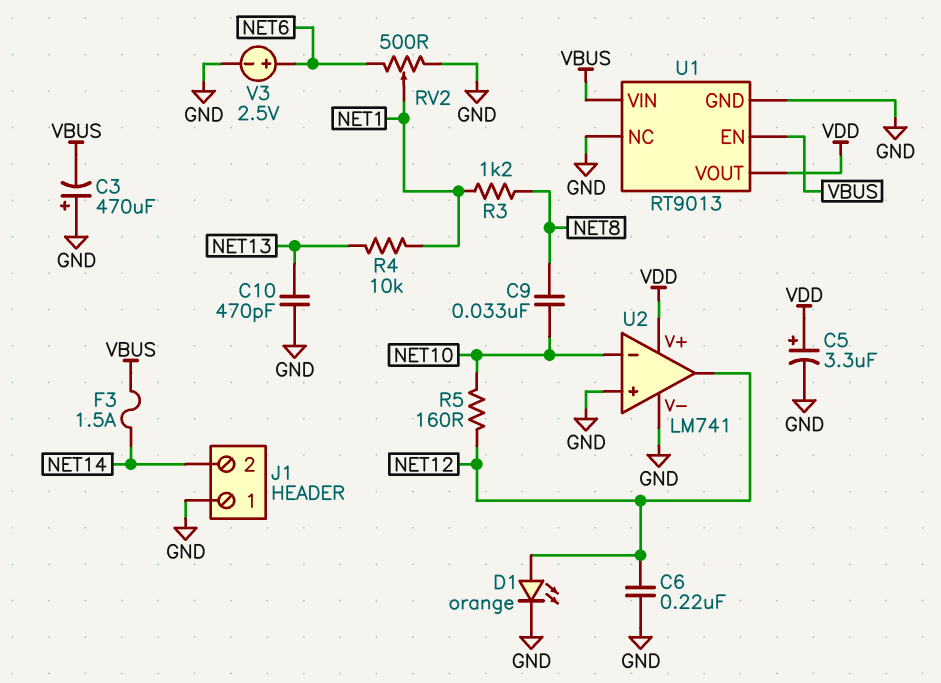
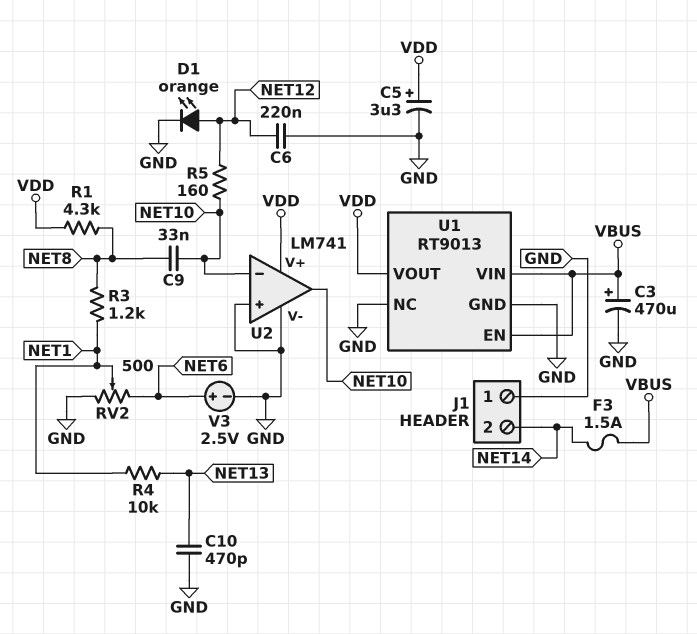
C3: 470uF (plus GND, minus VBUS) -> 470uF (plus VBUS, minus GND)
R1: none -> 4.3k (NET8, VDD)
U2 pin out: NET12 -> NET10

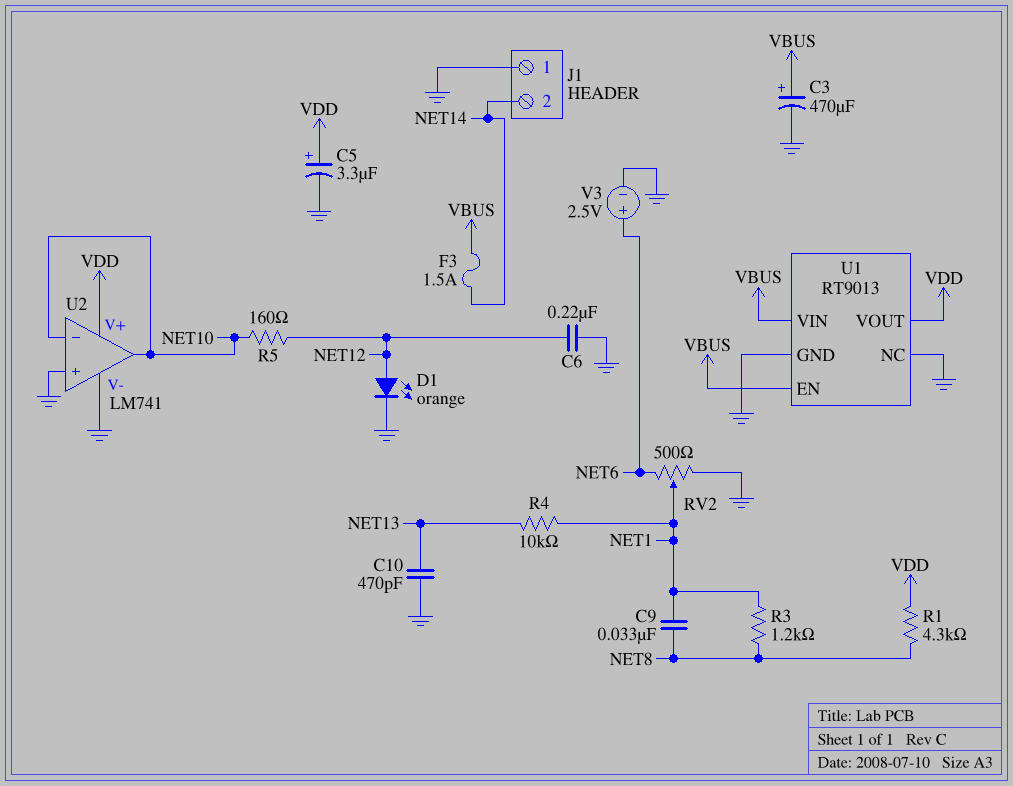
C9: 33nF (NET8, NET10) -> 33nF (NET1, NET8)

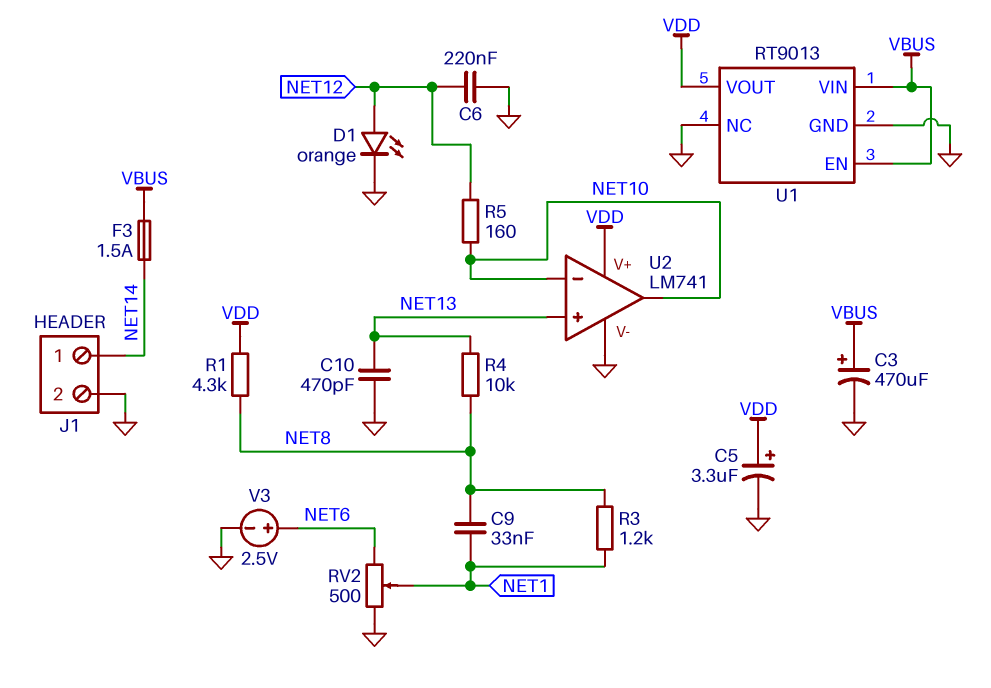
J1 pin 1: GND -> NET14
J1 pin 2: NET14 -> GND
R4: 10k (NET1, NET13) -> 10k (NET8, NET13)
U2 pin in+: GND -> NET13

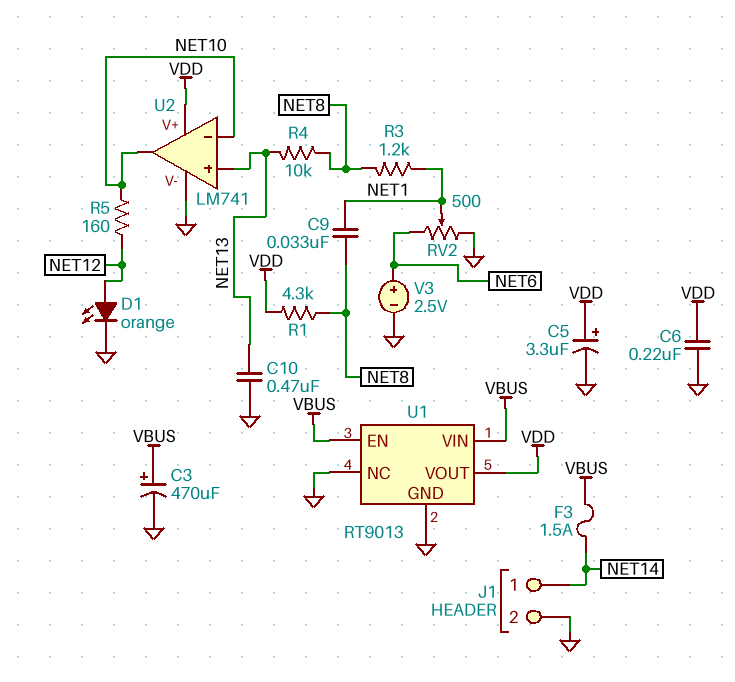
C6: 220nF (GND, NET12) -> 220nF (GND, VDD)
C10: 470pF (GND, NET13) -> 470nF (GND, NET13)

